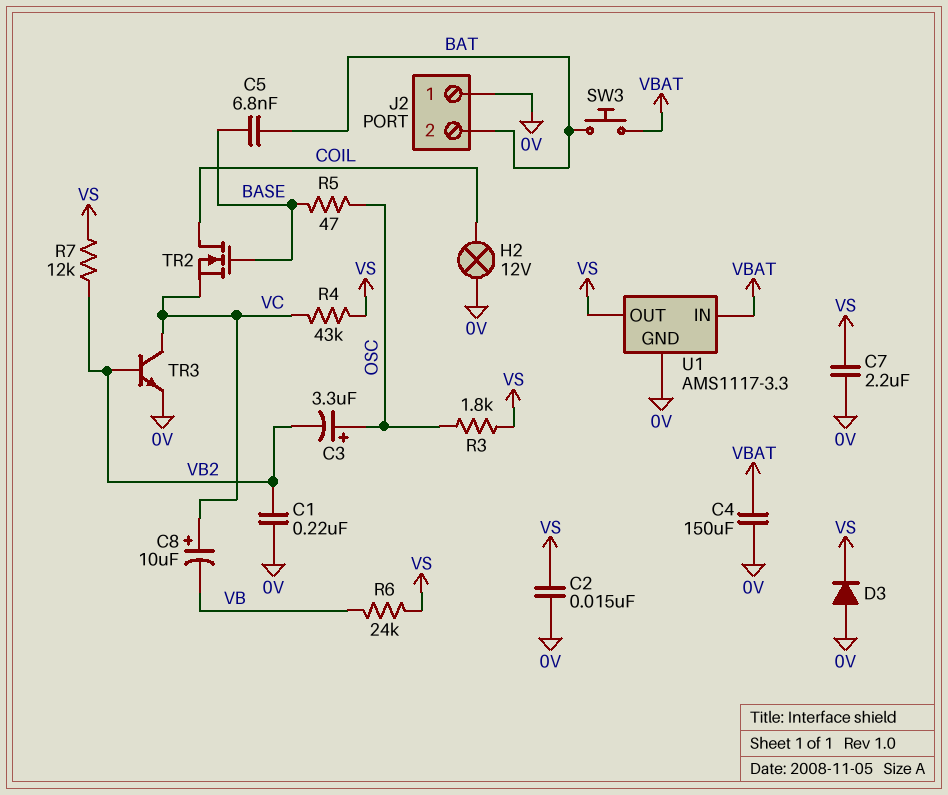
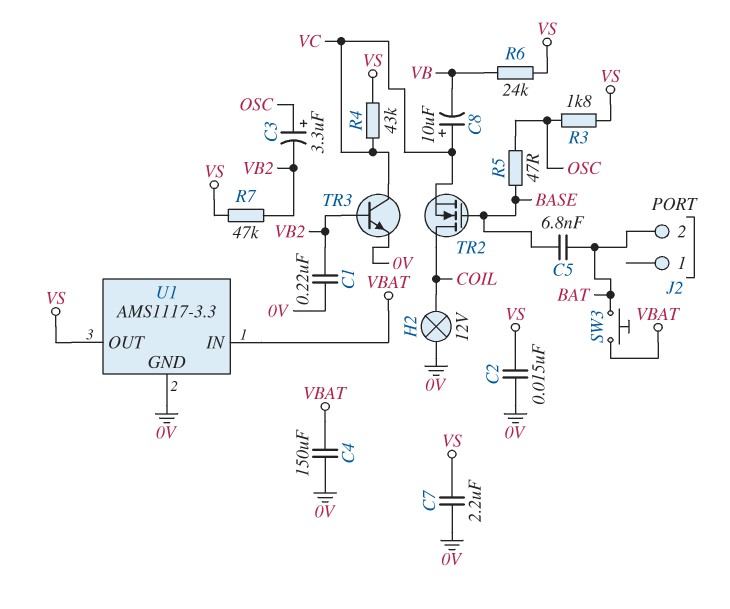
D3: diode (A 0V, K VS) -> none
J2 pin 1: 0V -> none
R7: 12k (VB2, VS) -> 47k (VB2, VS)

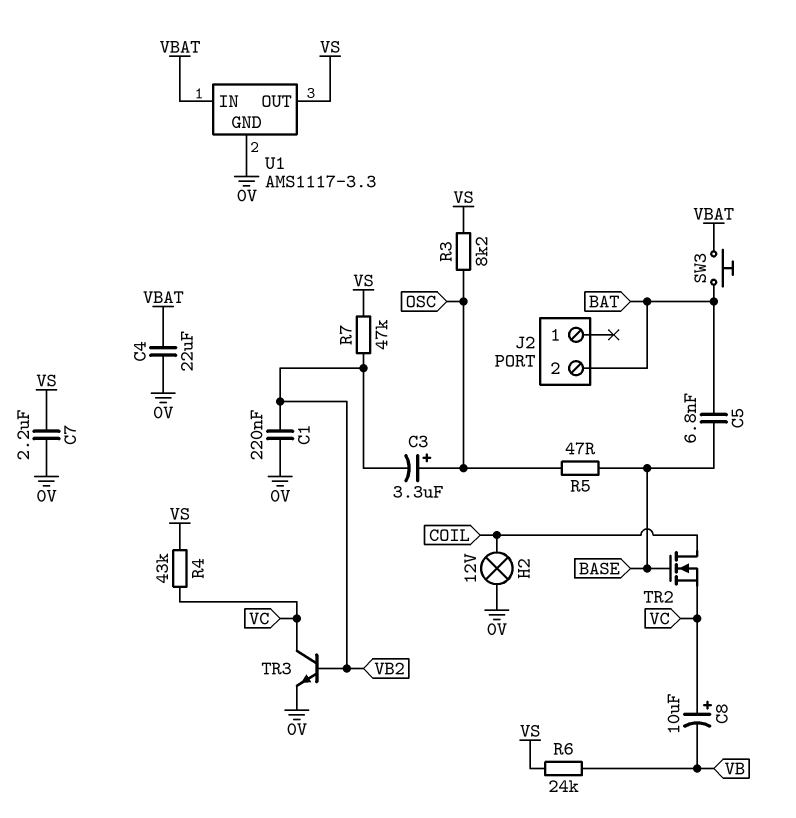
C2: 15nF (0V, VS) -> none
C4: 150uF (0V, VBAT) -> 22uF (0V, VBAT)
R3: 1.8k (OSC, VS) -> 8.2k (OSC, VS)

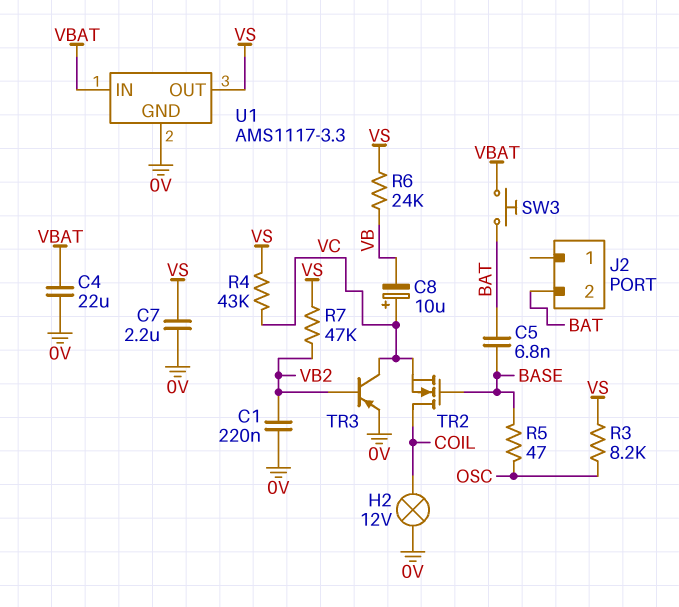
C3: 3.3uF (plus OSC, minus VB2) -> none
TR3: NPN (B VB2, C VC, E 0V) -> PNP (B VB2, C VC, E 0V)

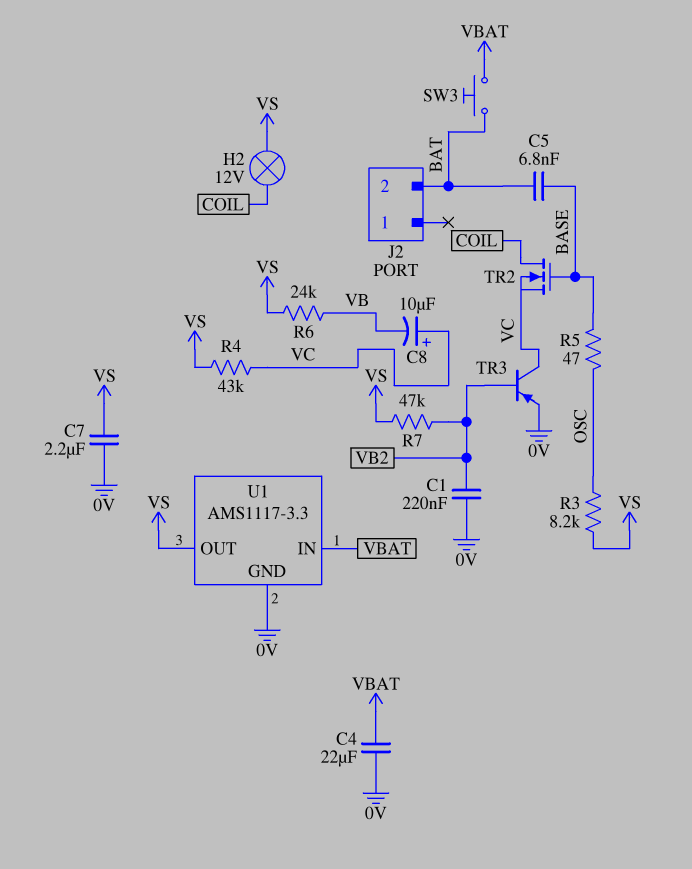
H2: lamp 12V (0V, COIL) -> lamp 12V (COIL, VS)

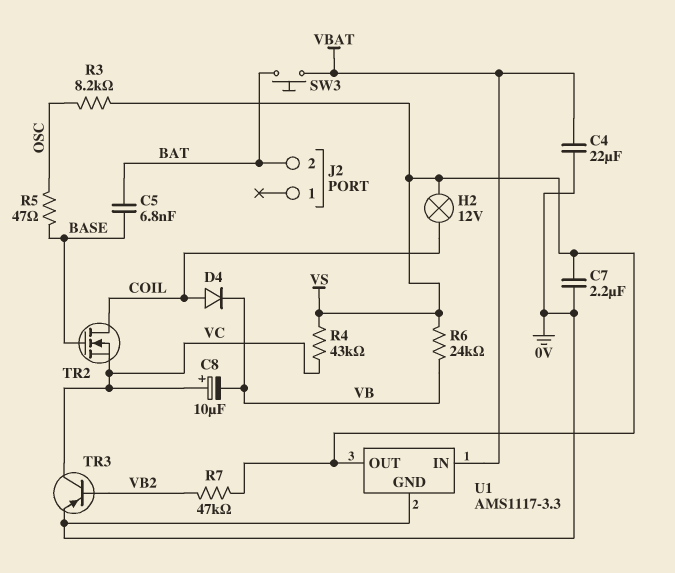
C1: 220nF (0V, VB2) -> none
D4: none -> diode (A COIL, K VB)

